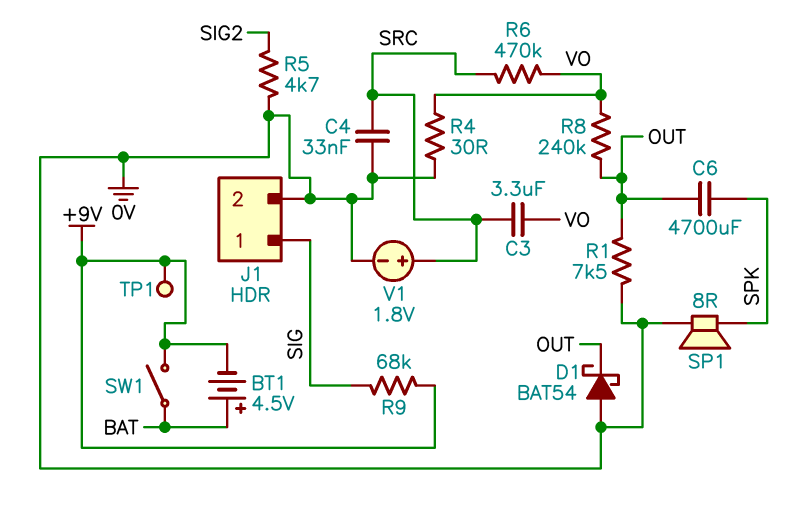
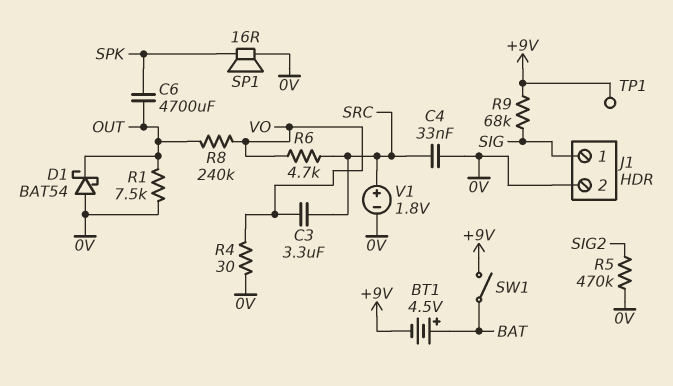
R5: 4.7k (0V, SIG2) -> 470k (0V, SIG2)
R6: 470k (SRC, VO) -> 4.7k (SRC, VO)
SP1: speaker 8R (0V, SPK) -> speaker 16R (0V, SPK)

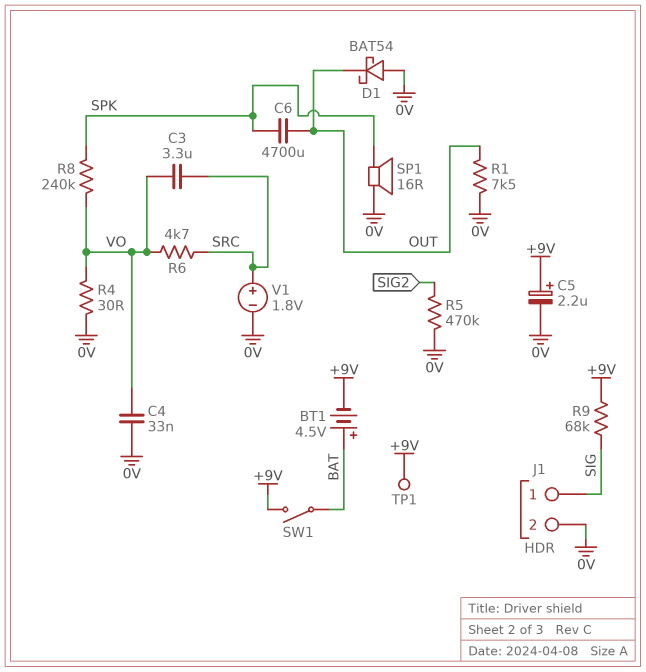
C4: 33nF (0V, SRC) -> 33nF (0V, VO)
C5: none -> 2.2uF (plus +9V, minus 0V)
R8: 240k (OUT, VO) -> 240k (SPK, VO)

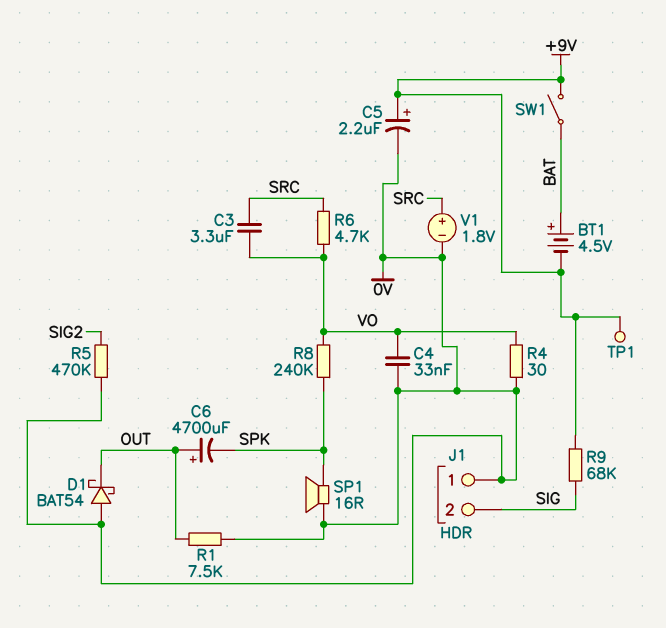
C6: 4700uF (OUT, SPK) -> 4700uF (plus OUT, minus SPK)
J1 pin 1: SIG -> 0V
J1 pin 2: 0V -> SIG

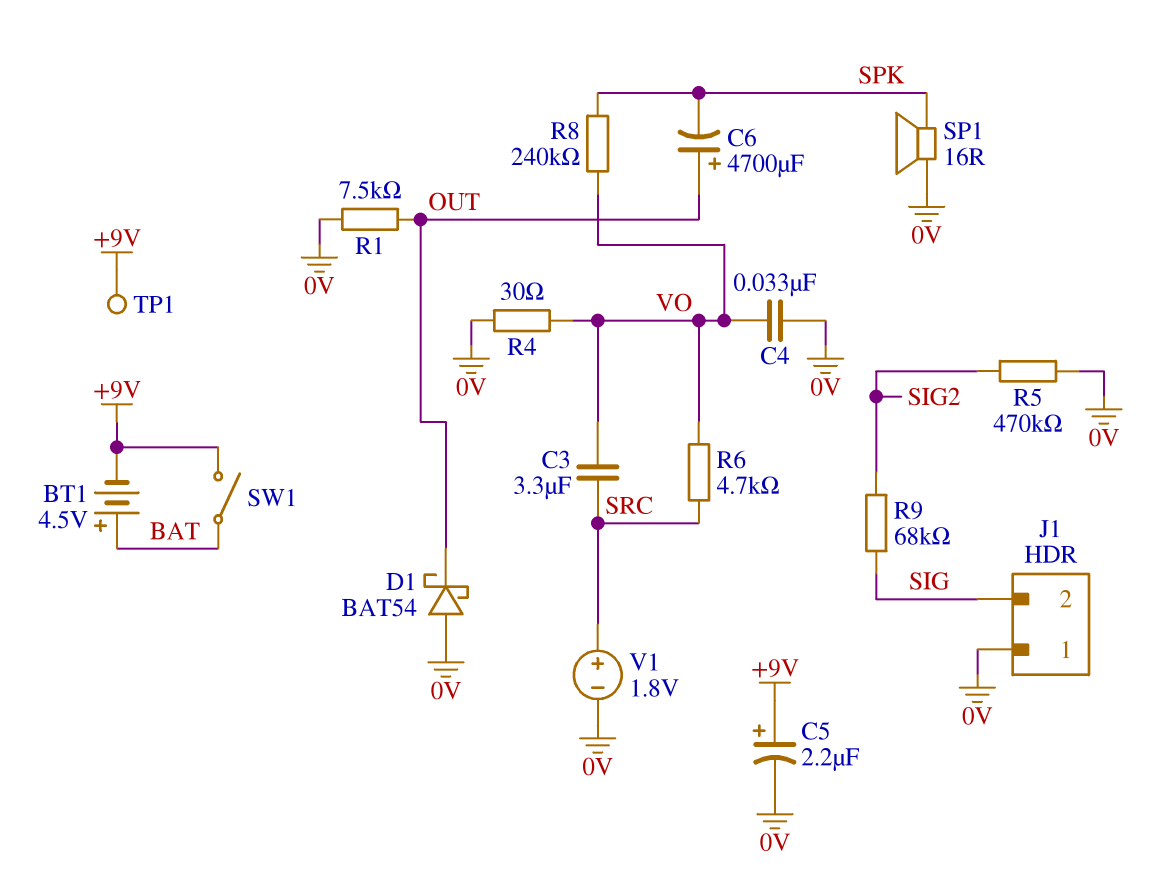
R9: 68k (+9V, SIG) -> 68k (SIG, SIG2)

